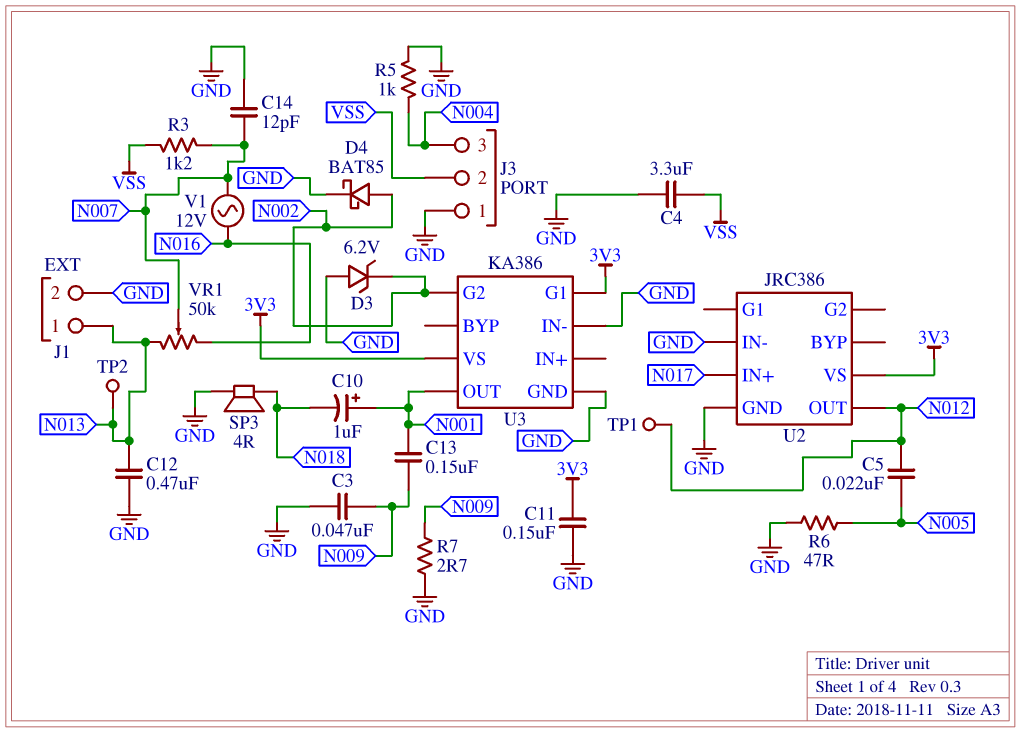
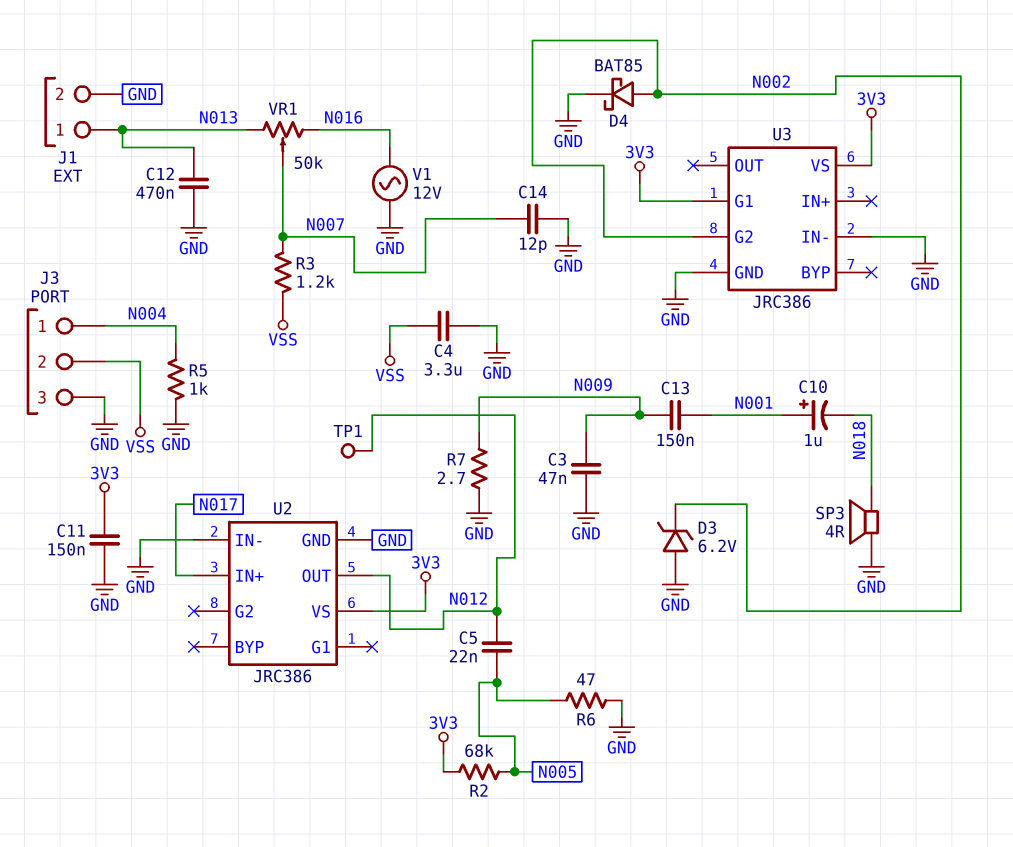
J3 pin 1: GND -> N004
J3 pin 3: N004 -> GND
R2: none -> 68k (3V3, N005)
TP2: test point (N013) -> none
U3: KA386 -> JRC386
U3 pin OUT: N001 -> none
V1: AC 12V (N007, N016) -> AC 12V (GND, N016)

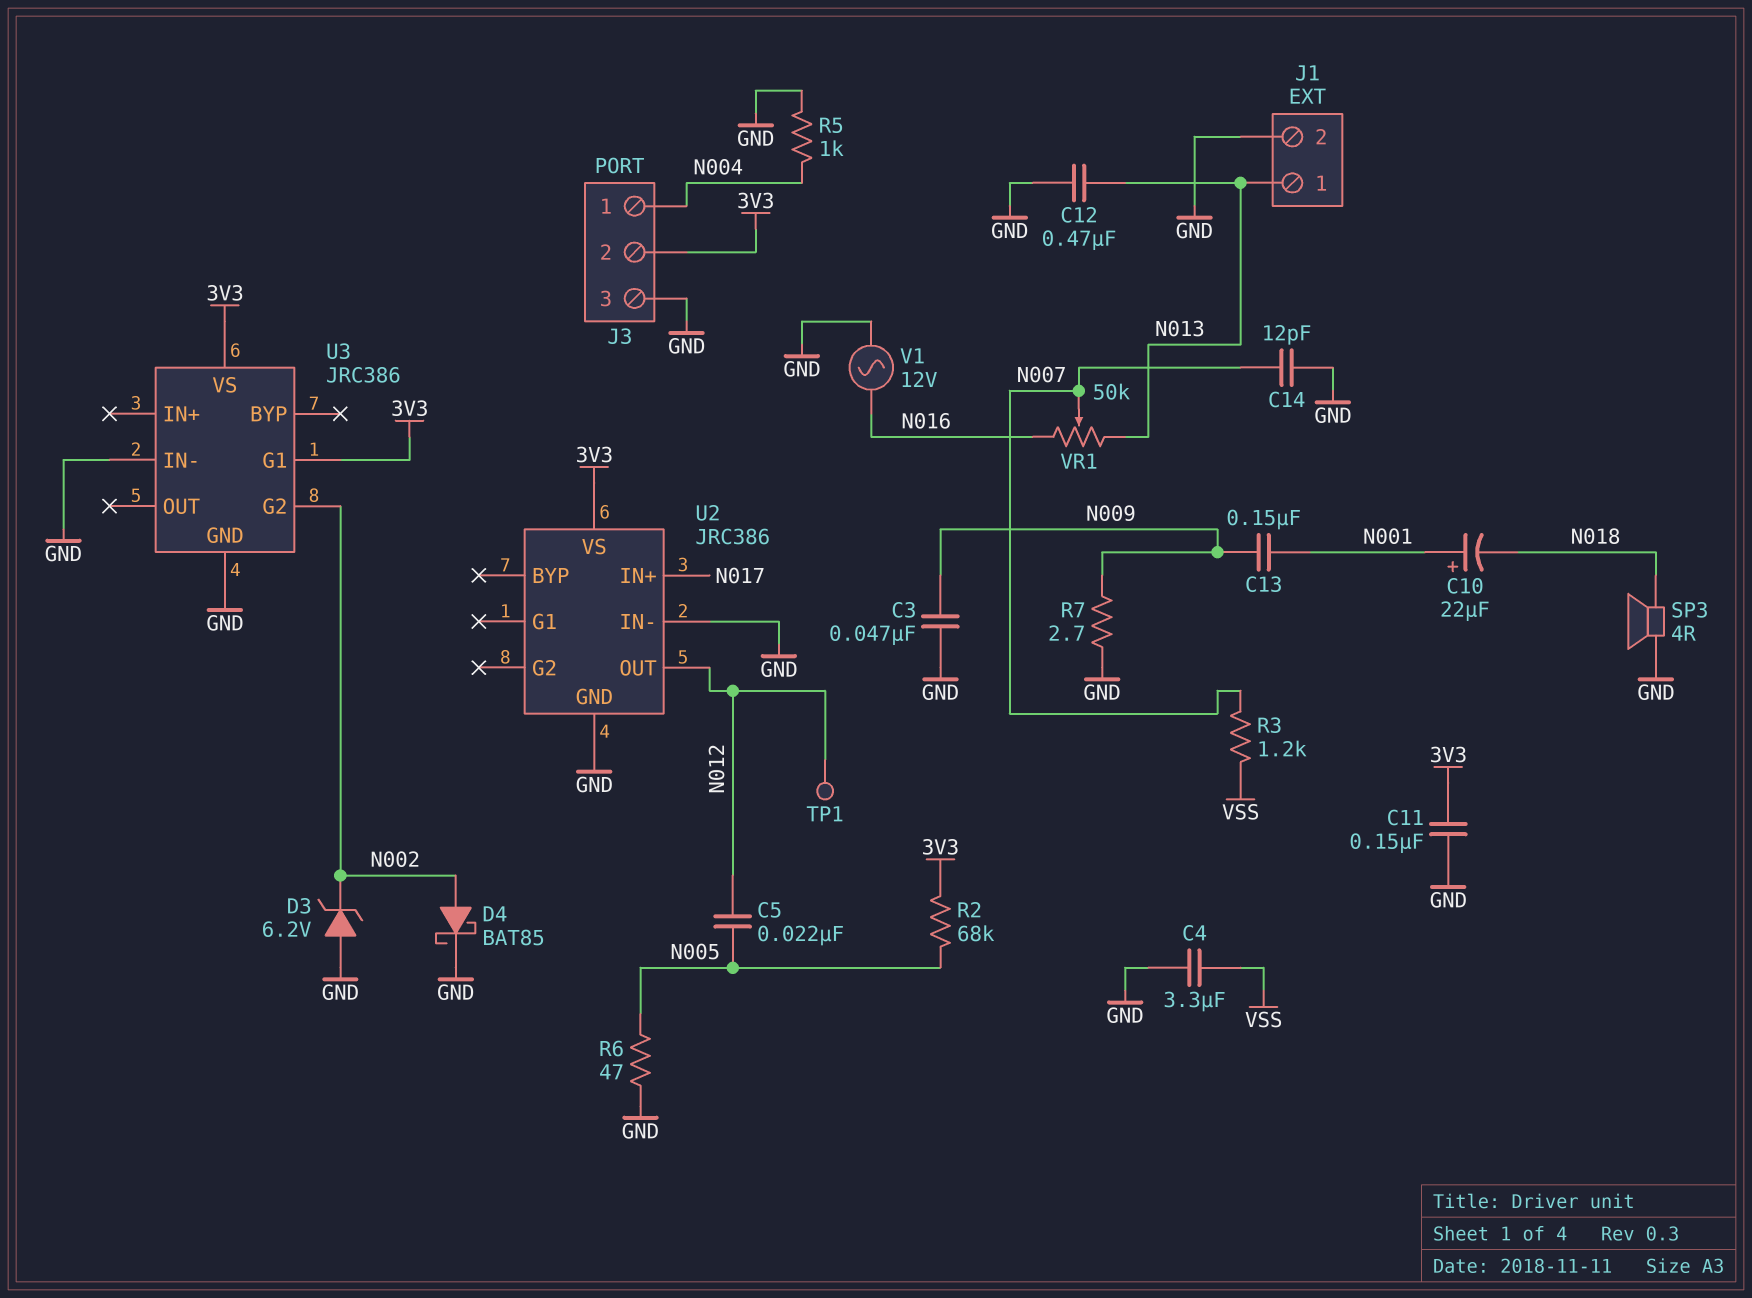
C10: 1uF (plus N001, minus N018) -> 22uF (plus N001, minus N018)
J3 pin 2: VSS -> 3V3

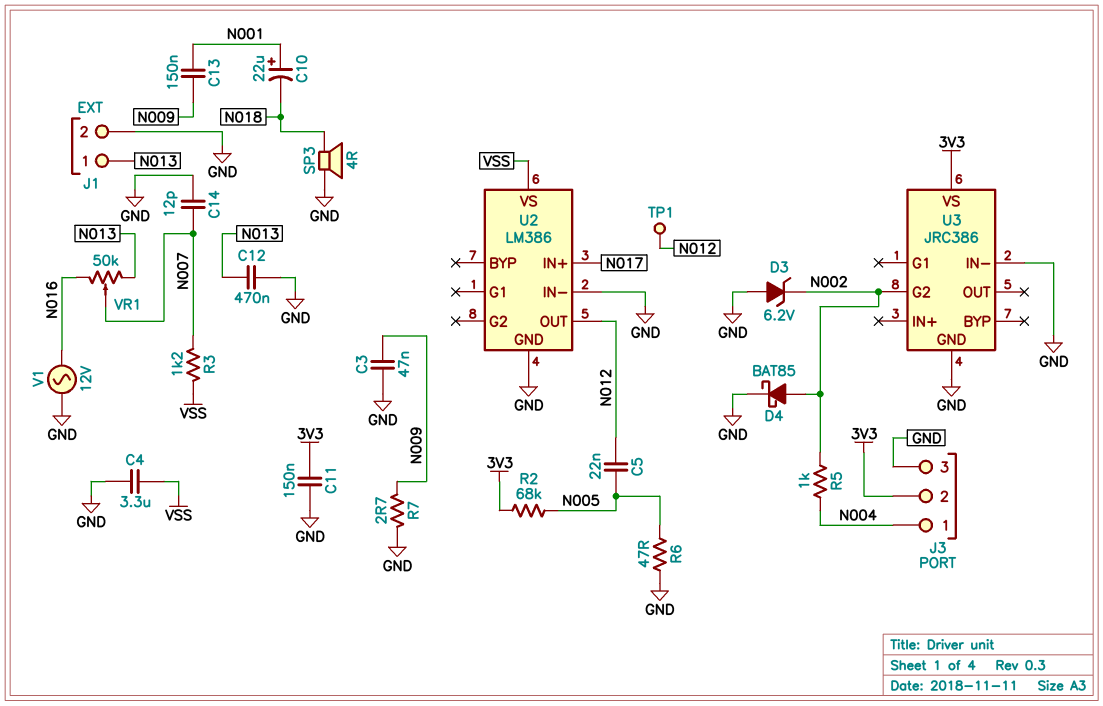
R5: 1k (GND, N004) -> 1k (N002, N004)
U2: JRC386 -> LM386
U2 pin VS: 3V3 -> VSS
U3 pin G1: 3V3 -> none

